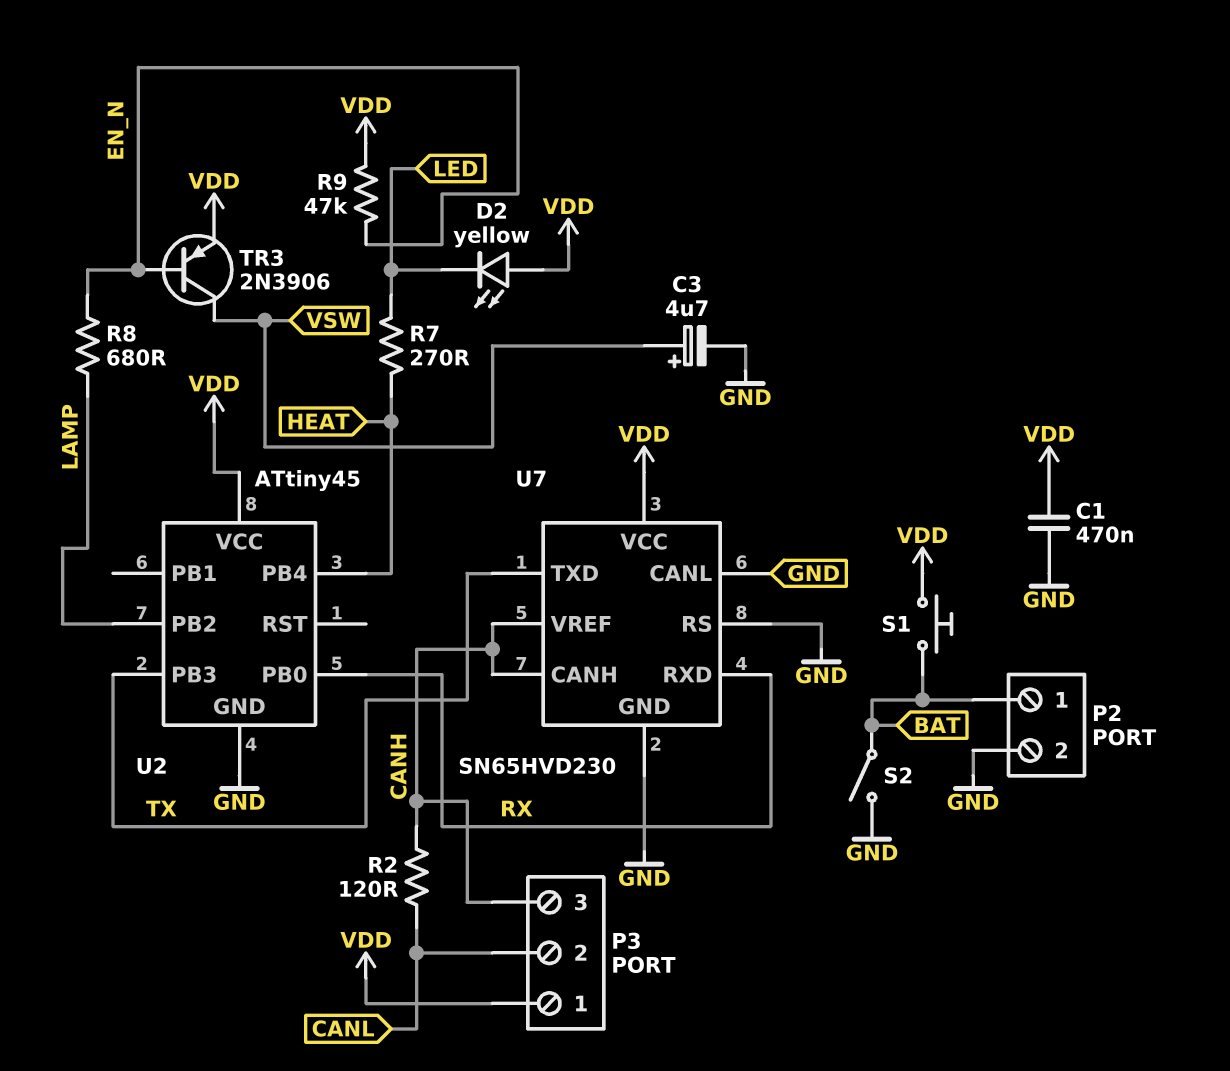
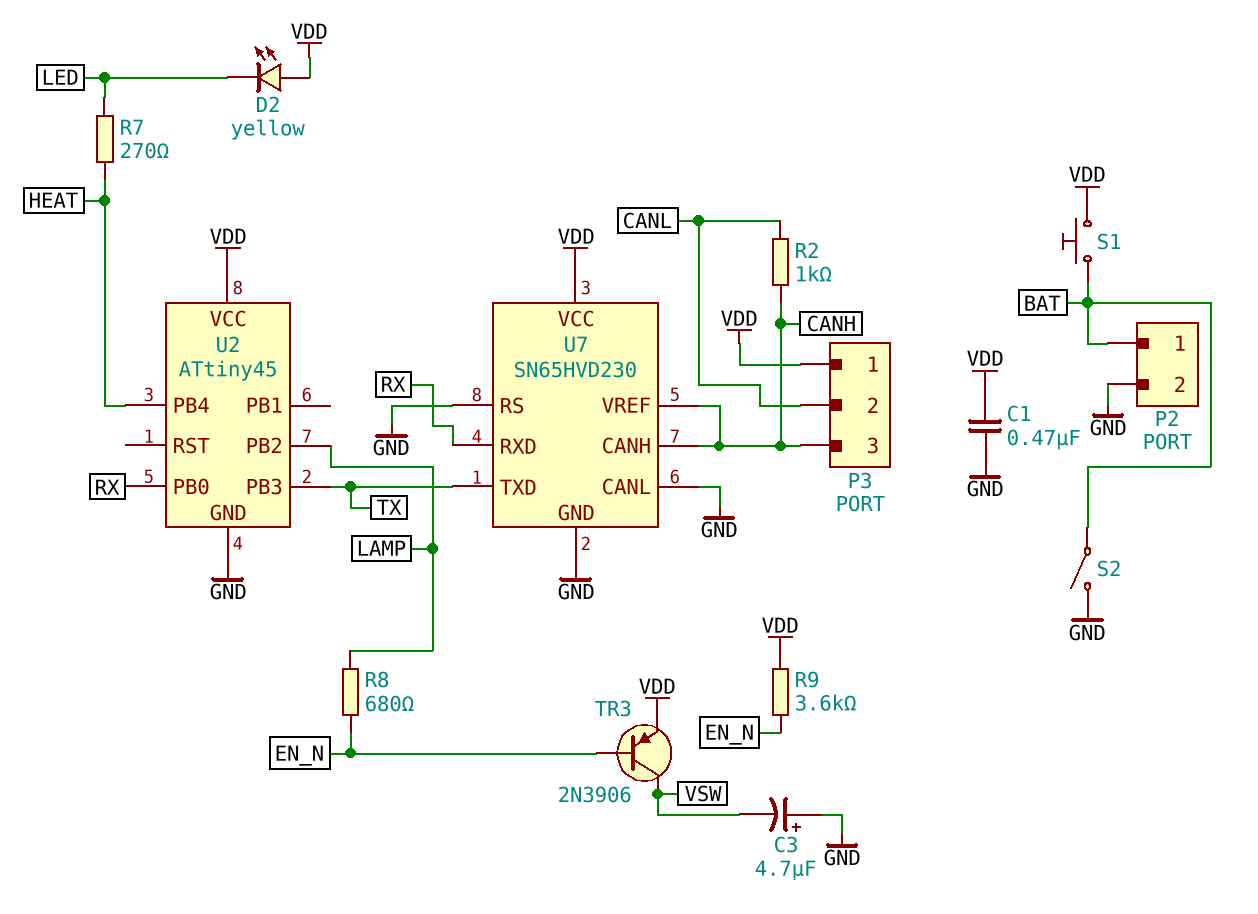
C3: 4.7uF (plus VSW, minus GND) -> 4.7uF (plus GND, minus VSW)
R2: 120 (CANH, CANL) -> 1k (CANH, CANL)
R9: 47k (EN_N, VDD) -> 3.6k (EN_N, VDD)

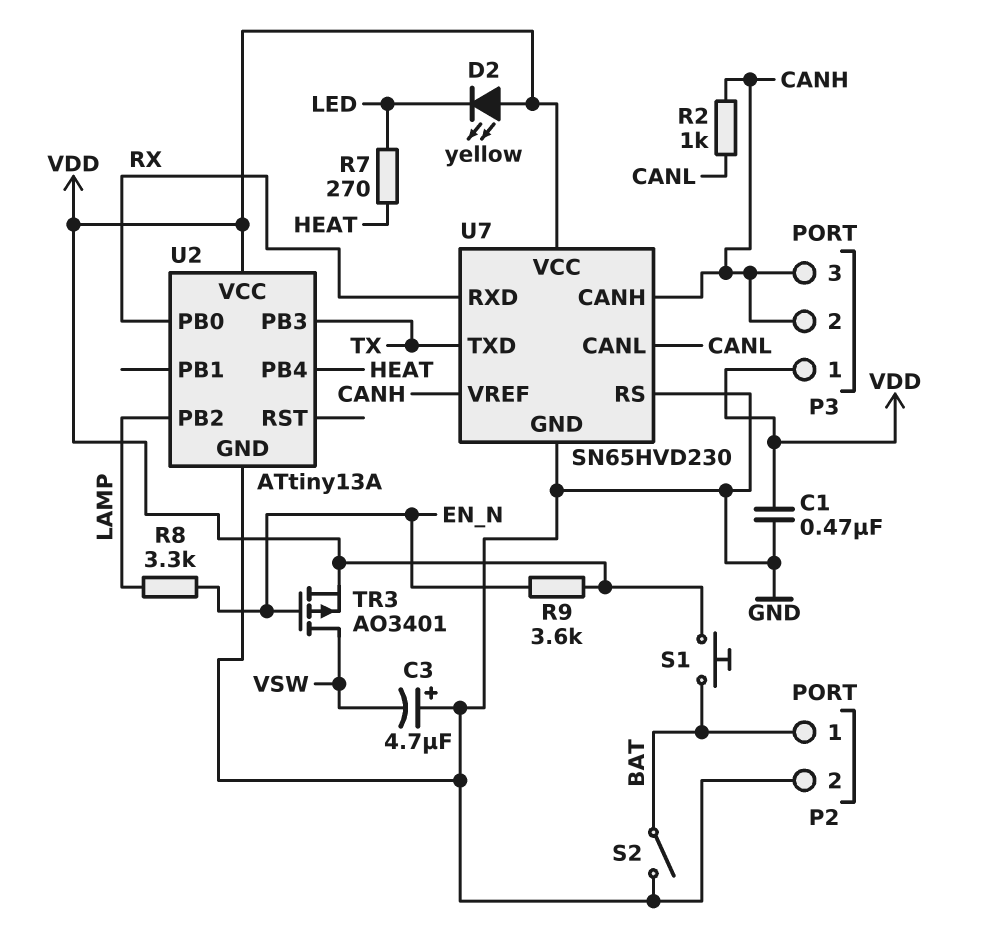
P3 pin 2: CANL -> CANH
R8: 680 (EN_N, LAMP) -> 3.3k (EN_N, LAMP)
TR3: PNP 2N3906 (B EN_N, C VSW, E VDD) -> PMOS AO3401 (G EN_N, D VSW, S VDD)
U2: ATtiny45 -> ATtiny13A
U7 pin CANL: GND -> CANL

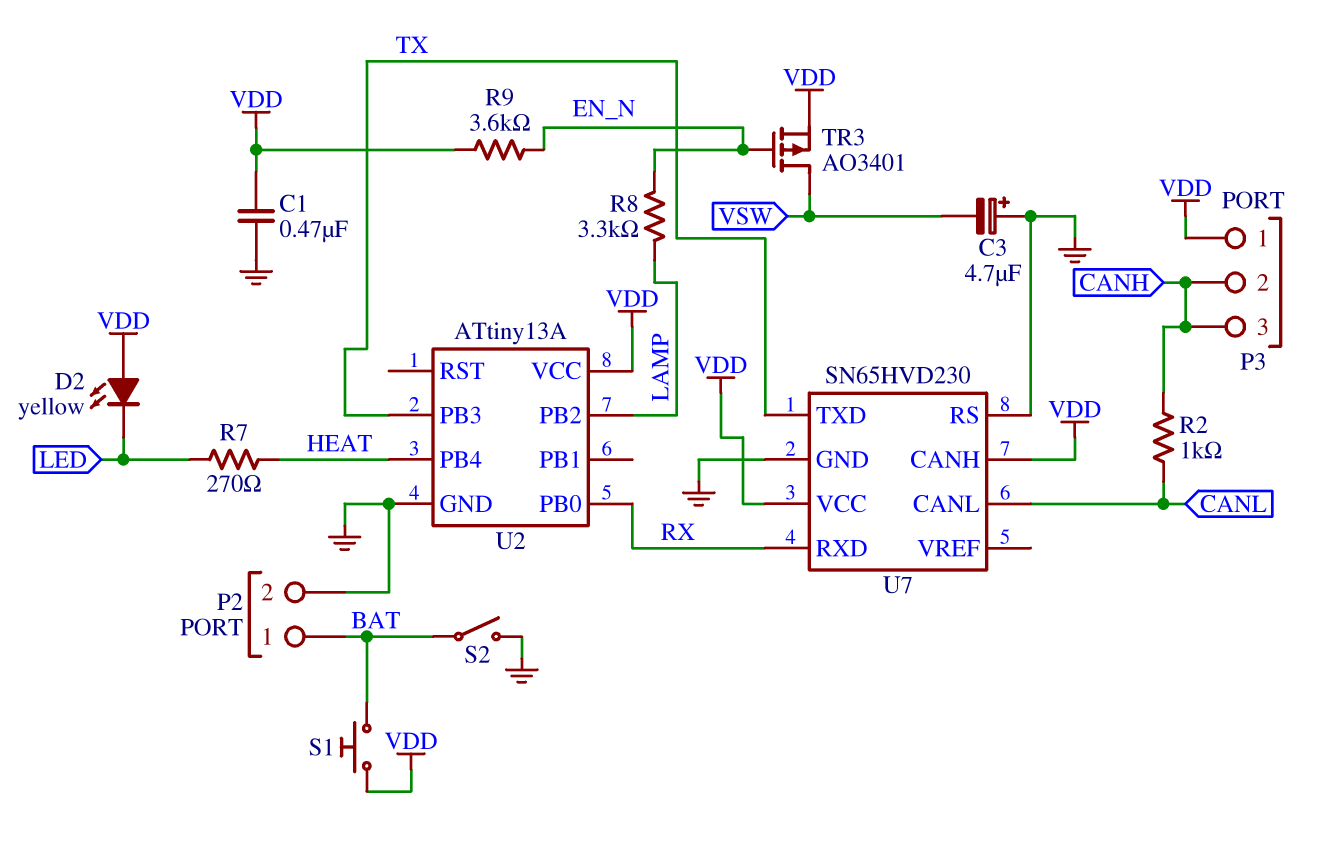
U7 pin CANH: CANH -> VDD
U7 pin VREF: CANH -> none

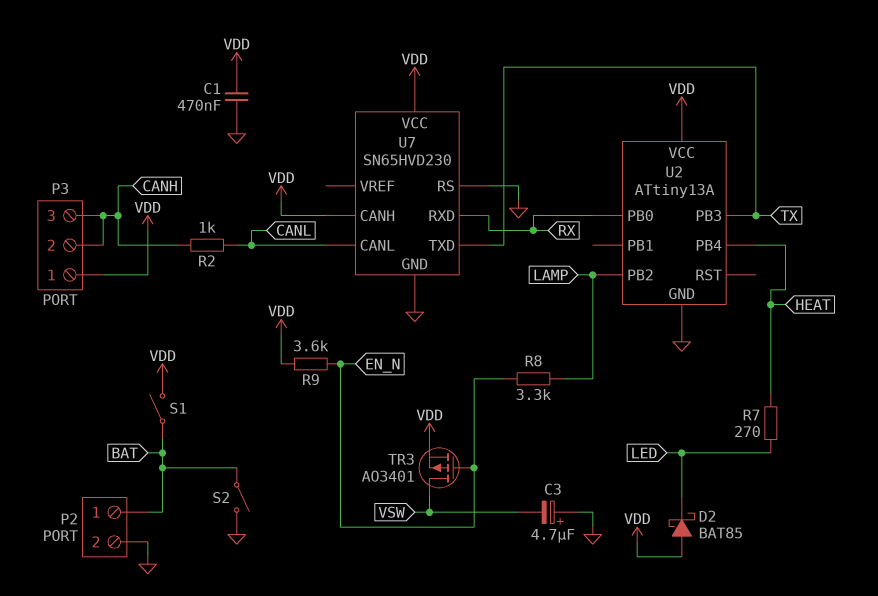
D2: LED yellow (A VDD, K LED) -> schottky BAT85 (A VDD, K LED)
S1: button (BAT, VDD) -> switch (BAT, VDD)

